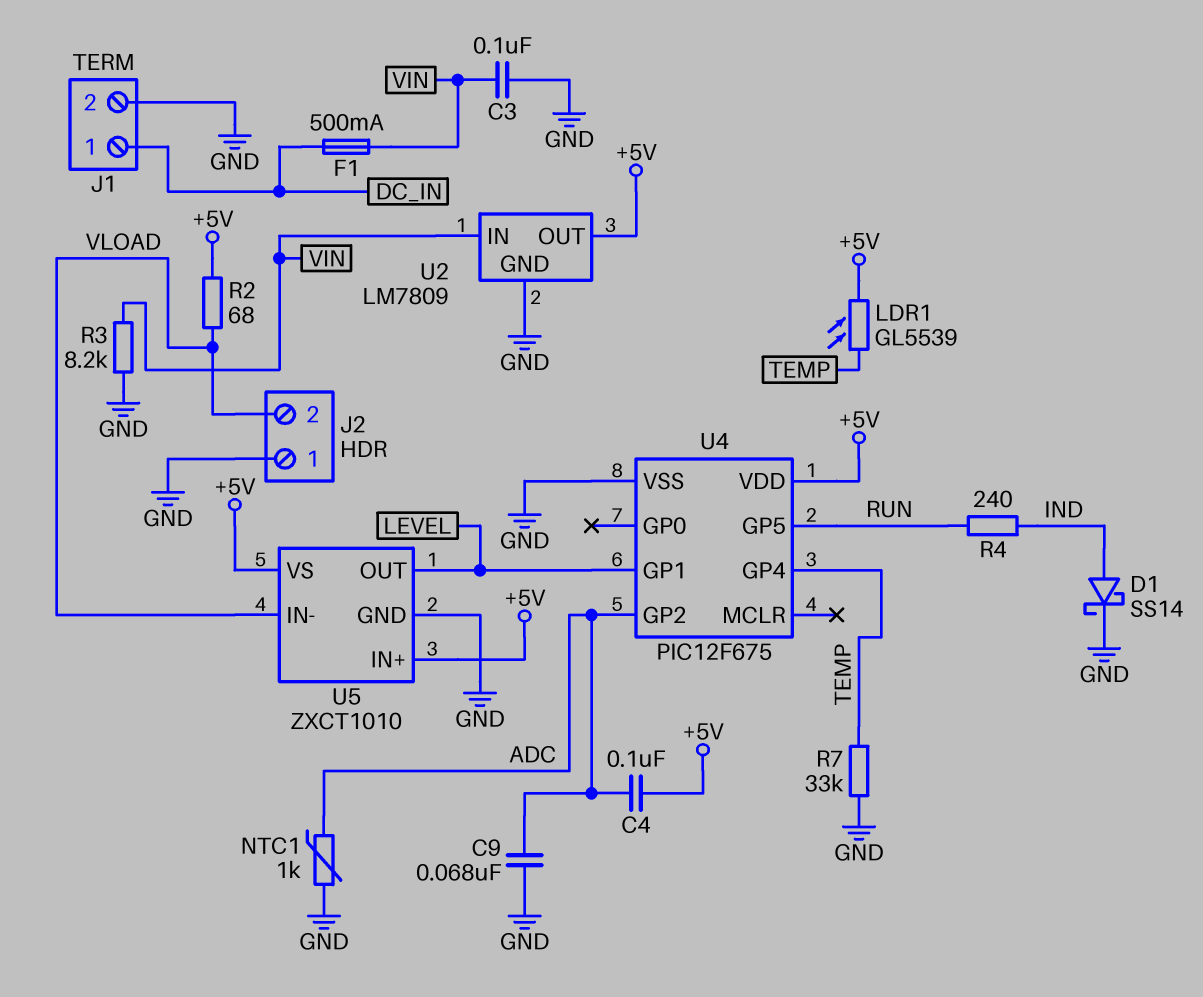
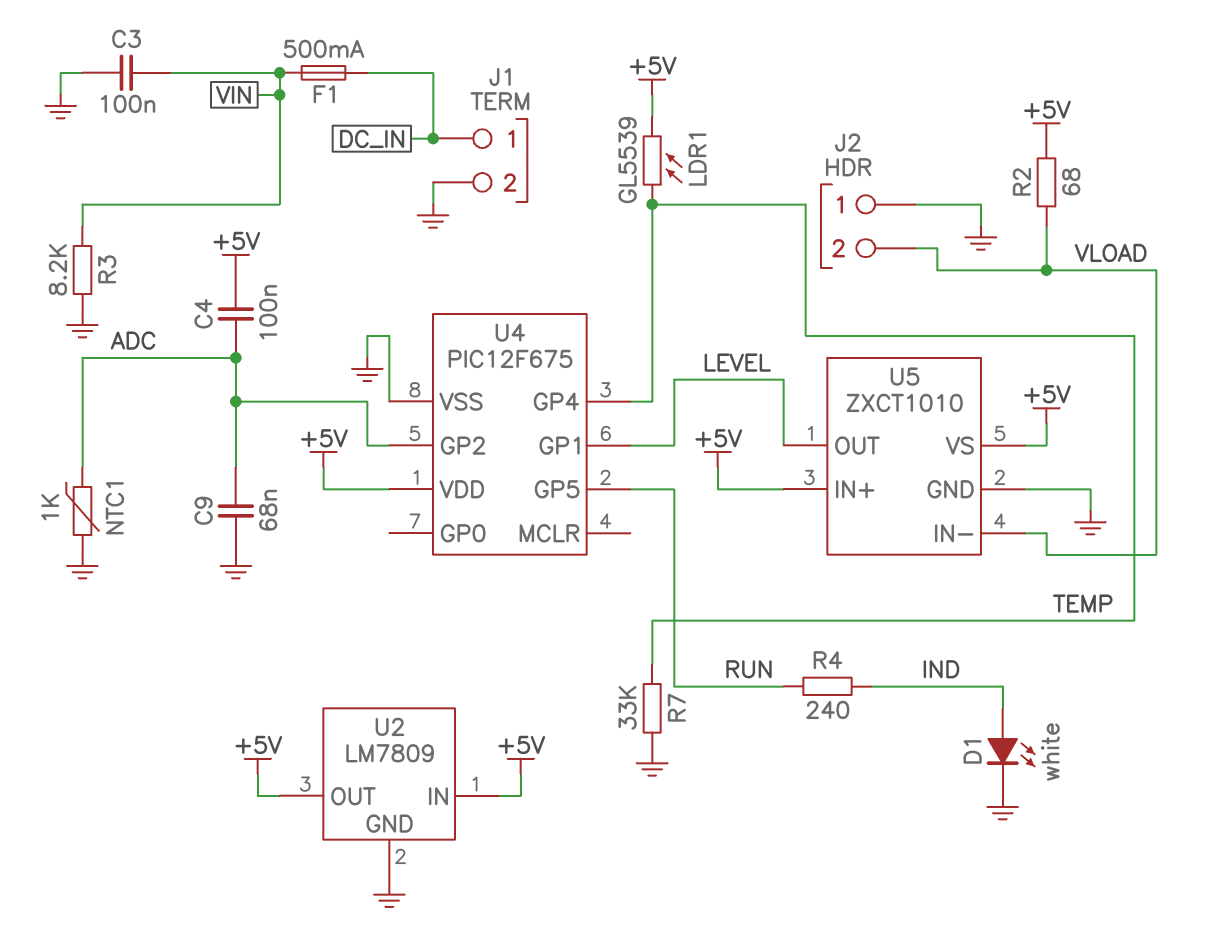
D1: schottky SS14 (A IND, K GND) -> LED white (A IND, K GND)
U2 pin IN: VIN -> +5V

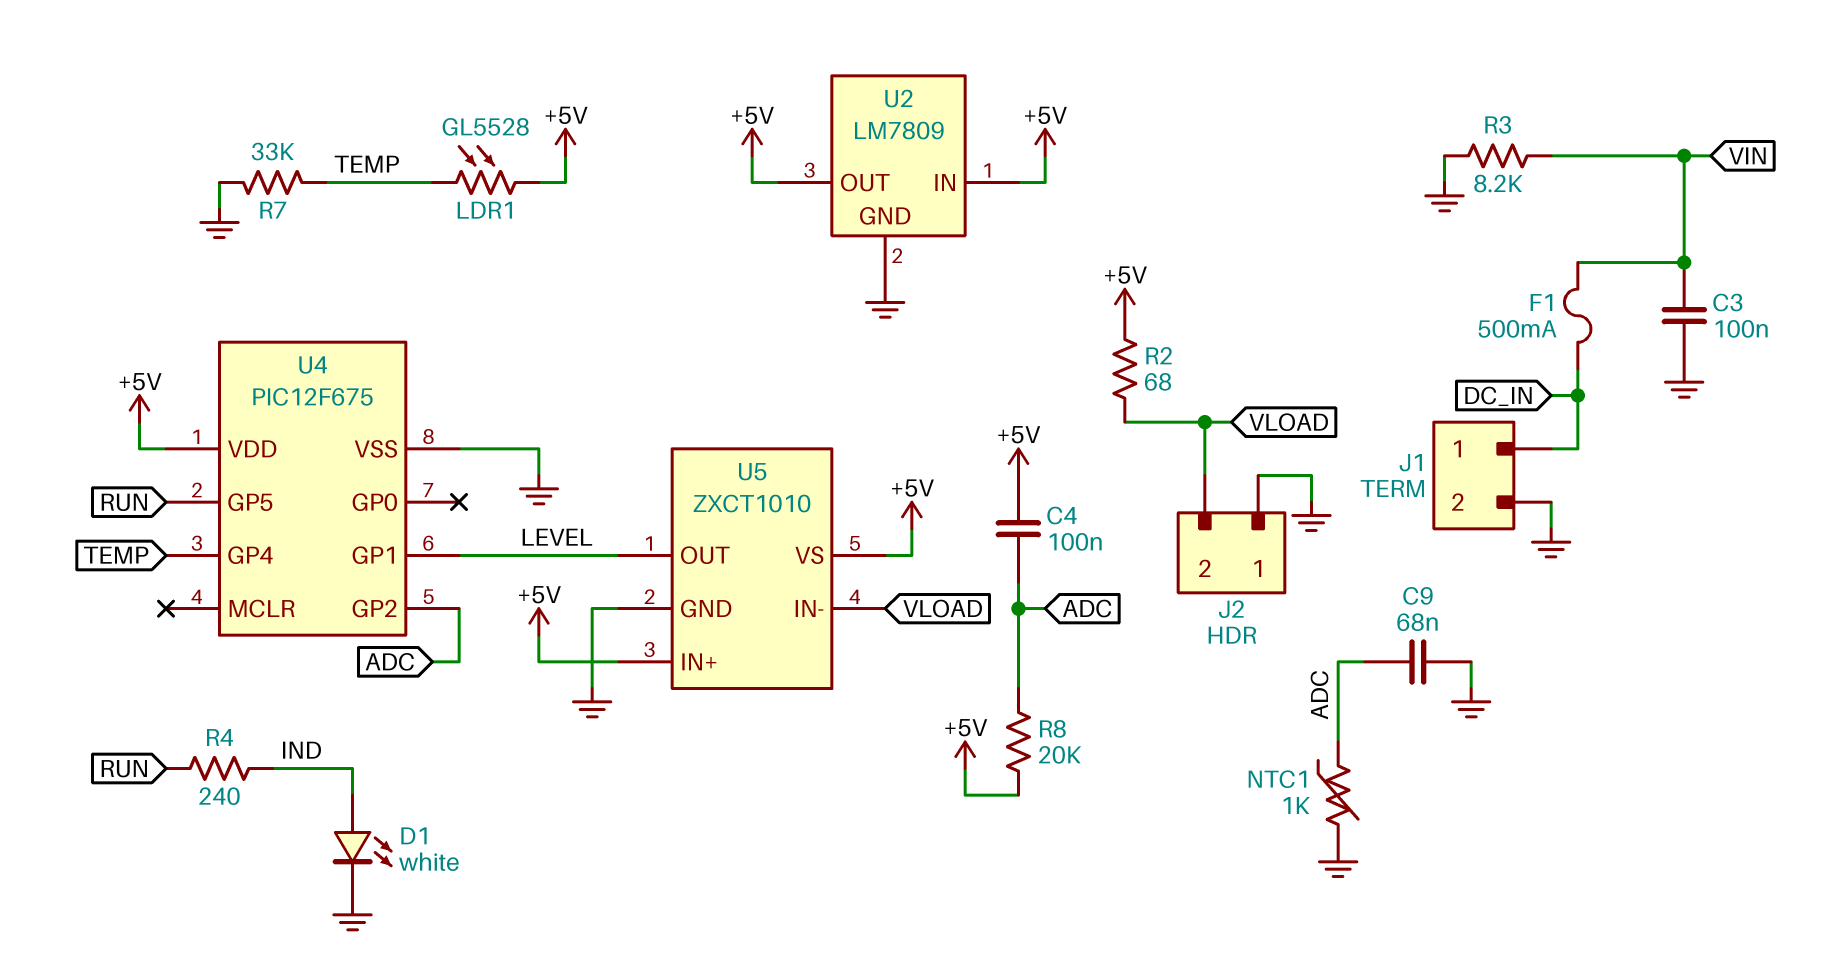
LDR1: GL5539 (+5V, TEMP) -> GL5528 (+5V, TEMP)
R8: none -> 20k (+5V, ADC)

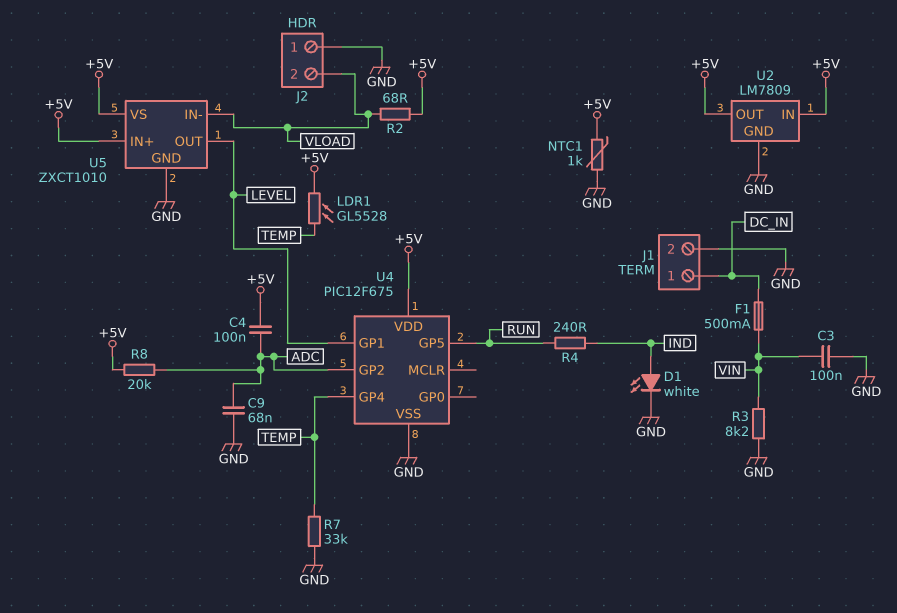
NTC1: 1k (ADC, GND) -> 1k (+5V, GND)

